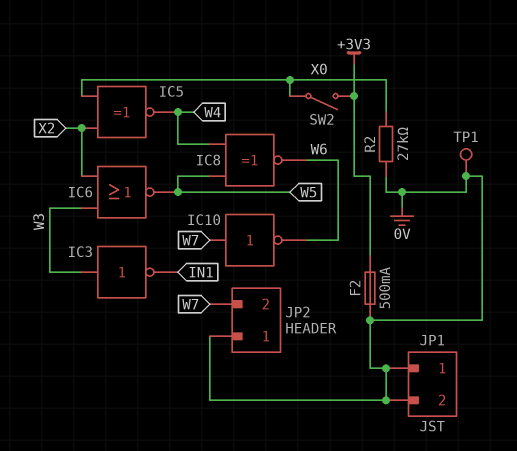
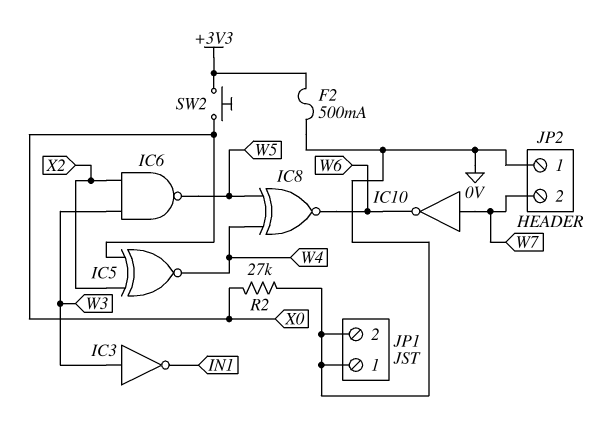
IC6: NOR (in W3, in X2, out W5) -> NAND (in W3, in X2, out W5)
SW2: switch (+3V3, X0) -> button (+3V3, X0)
TP1: test point (0V) -> none

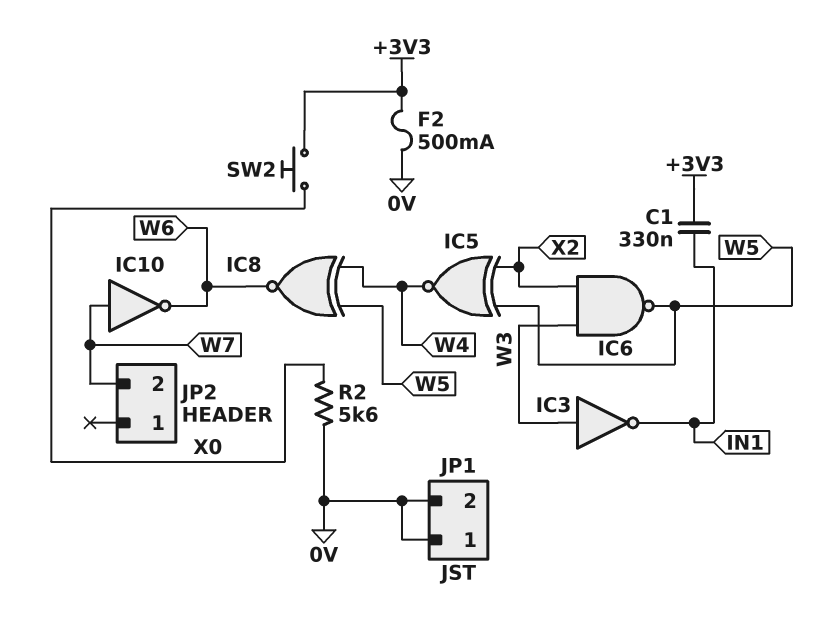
C1: none -> 330nF (+3V3, IN1)
IC5: XNOR (in X0, in X2, out W4) -> XNOR (in W5, in X2, out W4)
JP2 pin 1: 0V -> none
R2: 27k (0V, X0) -> 5.6k (0V, X0)

